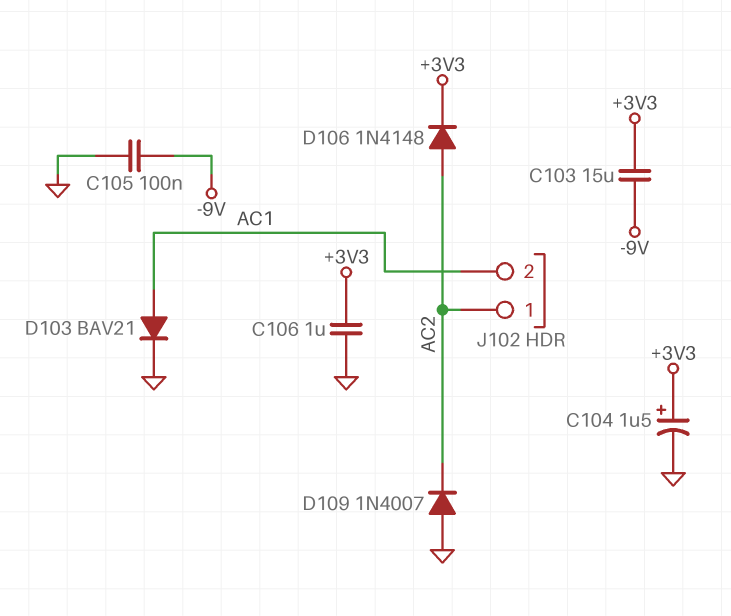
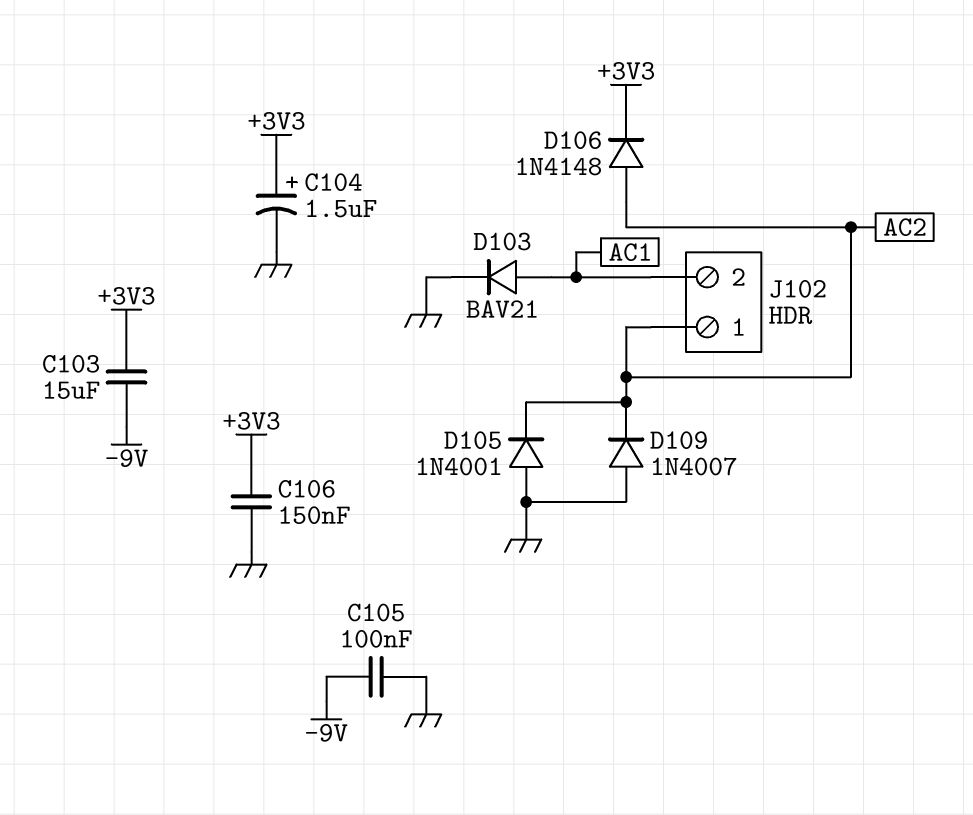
C106: 1uF (+3V3, GND) -> 150nF (+3V3, GND)
D105: none -> diode 1N4001 (A GND, K AC2)

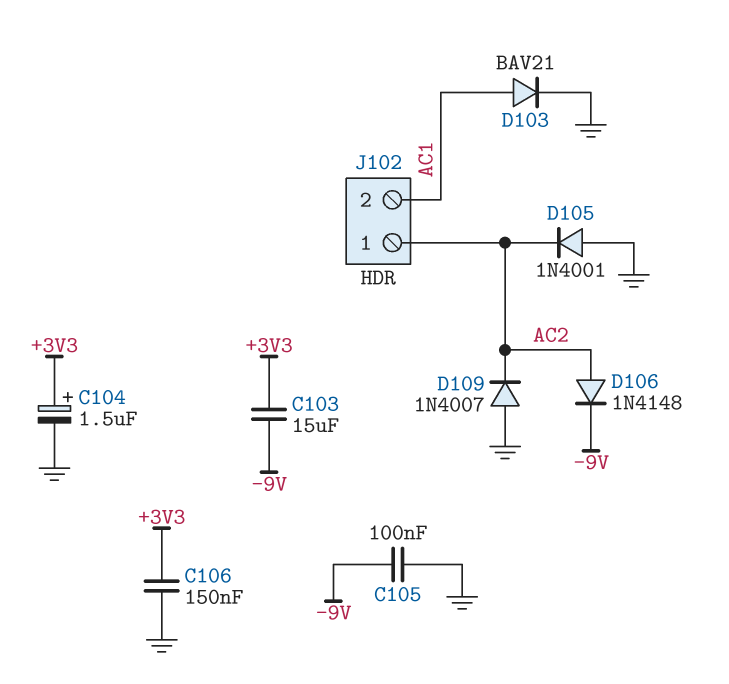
D106: diode 1N4148 (A AC2, K +3V3) -> diode 1N4148 (A AC2, K -9V)

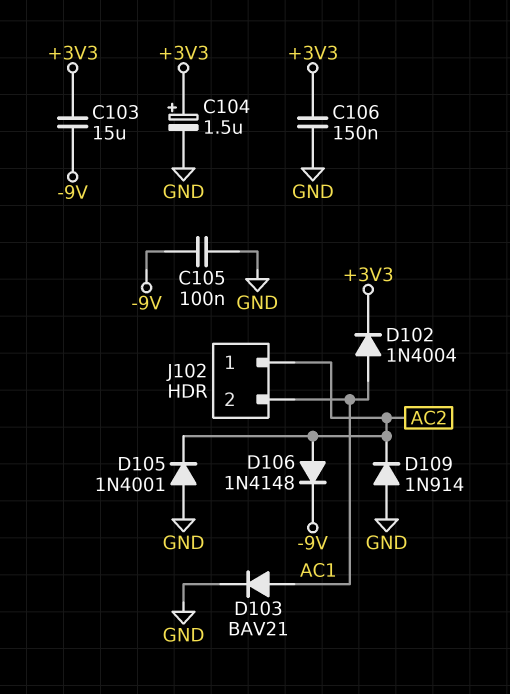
D102: none -> diode 1N4004 (A AC1, K +3V3)
D109: diode 1N4007 (A GND, K AC2) -> diode 1N914 (A GND, K AC2)

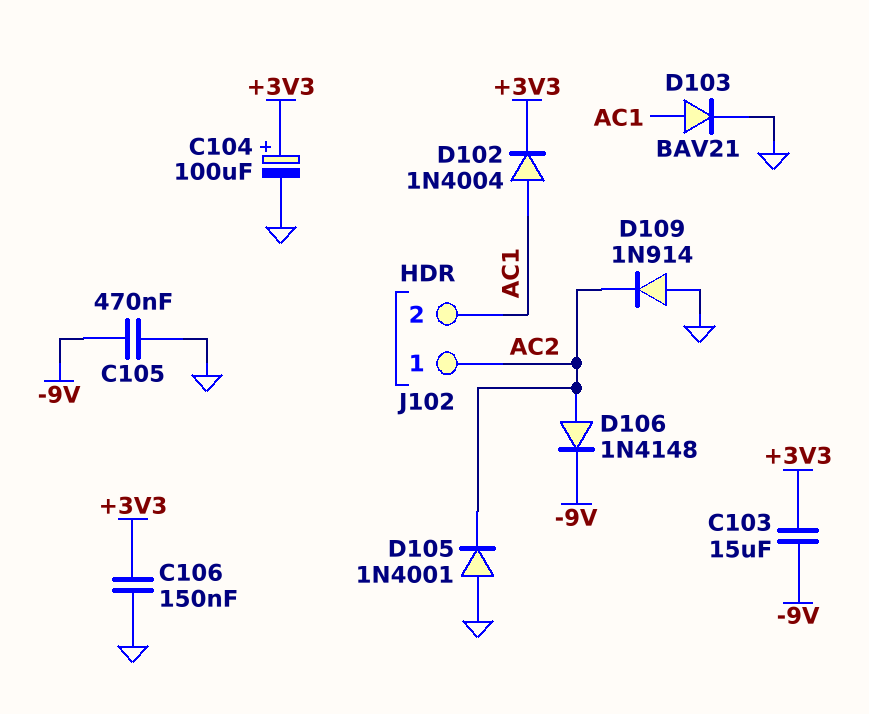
C104: 1.5uF (plus +3V3, minus GND) -> 100uF (plus +3V3, minus GND)
C105: 100nF (-9V, GND) -> 470nF (-9V, GND)

